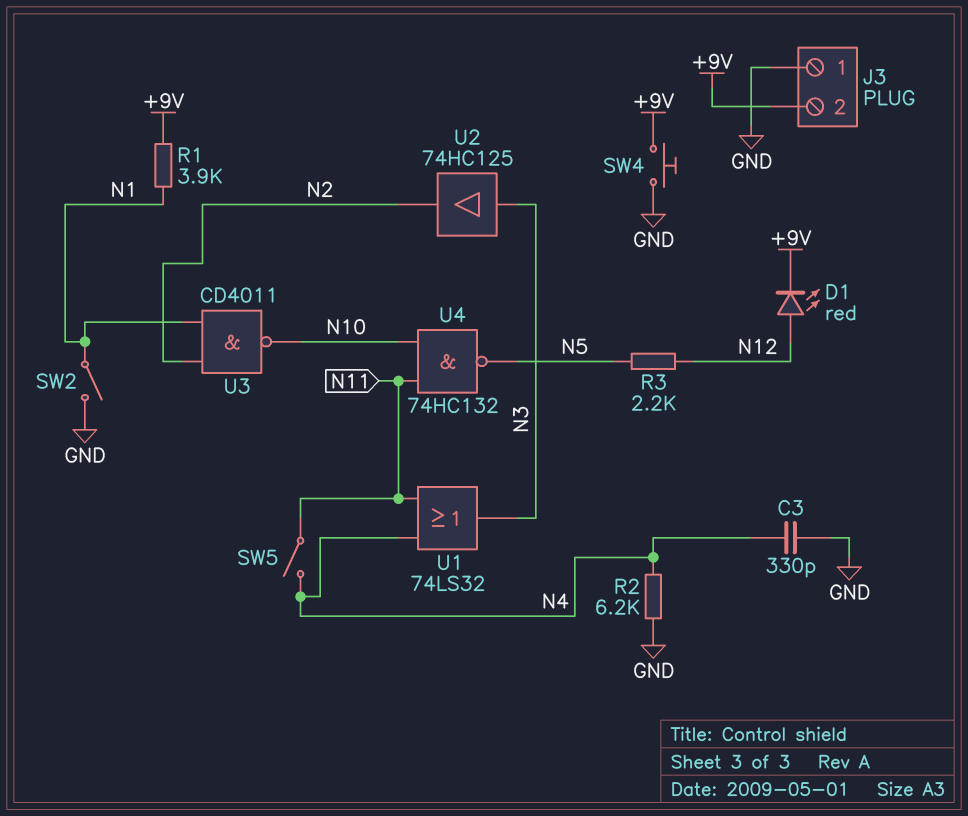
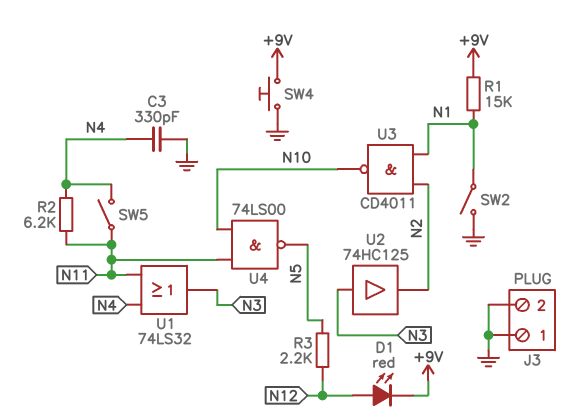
J3 pin 2: +9V -> GND
R1: 3.9k (+9V, N1) -> 15k (+9V, N1)
R2: 6.2k (GND, N4) -> 6.2k (N4, N11)
U4: NAND 74HC132 (in N10, in N11, out N5) -> NAND 74LS00 (in N10, in N11, out N5)

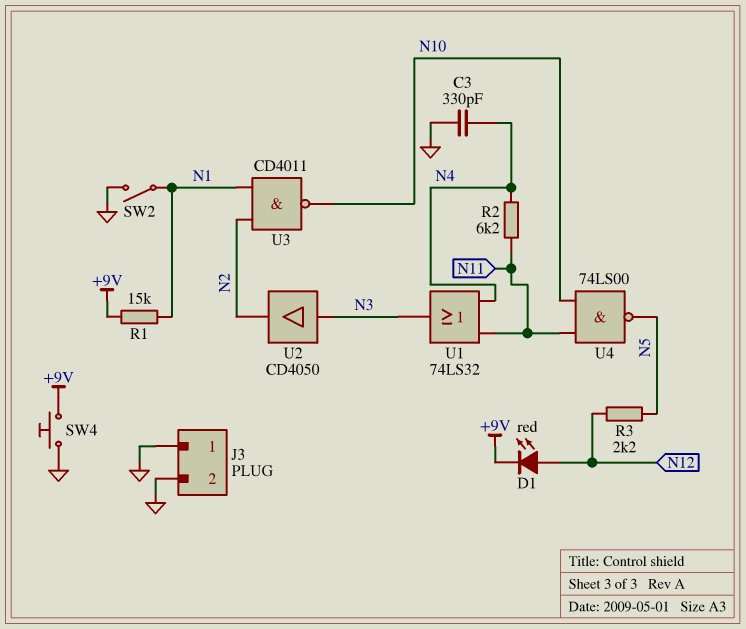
SW5: switch (N4, N11) -> none
U2: buffer 74HC125 (in N3, out N2) -> buffer CD4050 (in N3, out N2)

